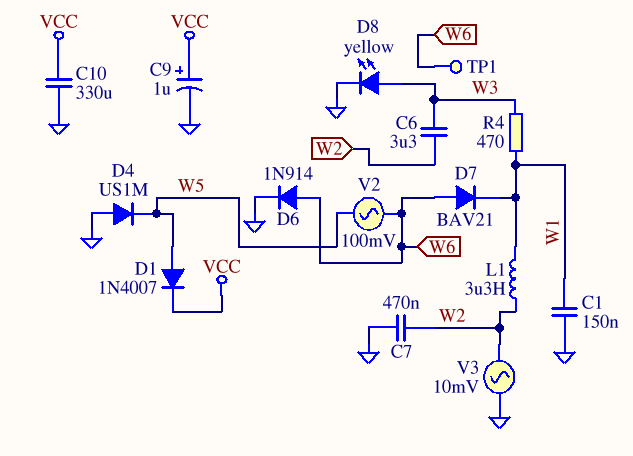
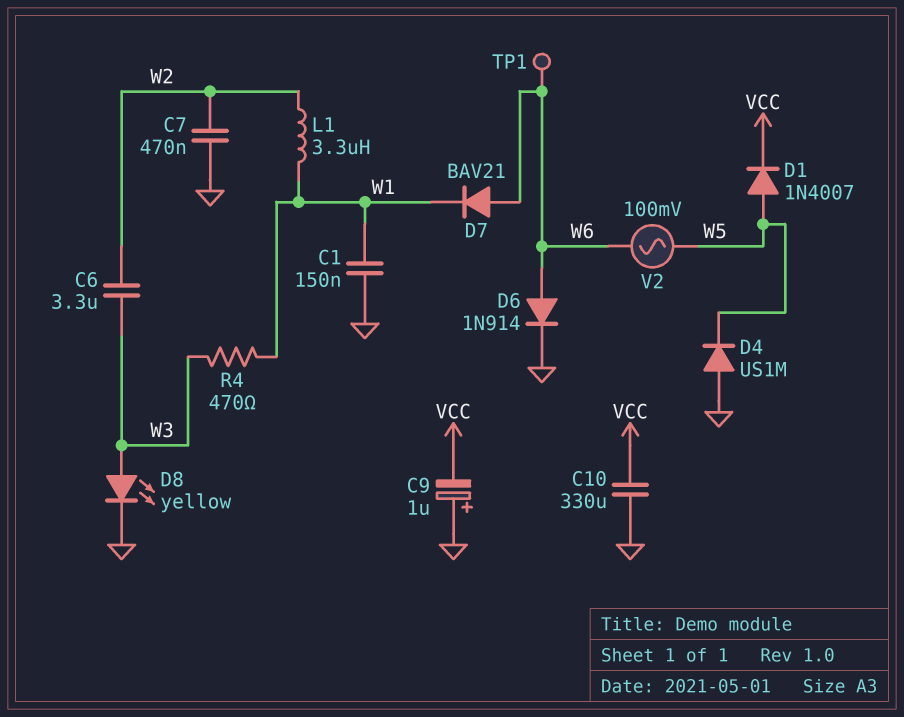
C9: 1uF (plus VCC, minus GND) -> 1uF (plus GND, minus VCC)
V3: AC 10mV (GND, W2) -> none

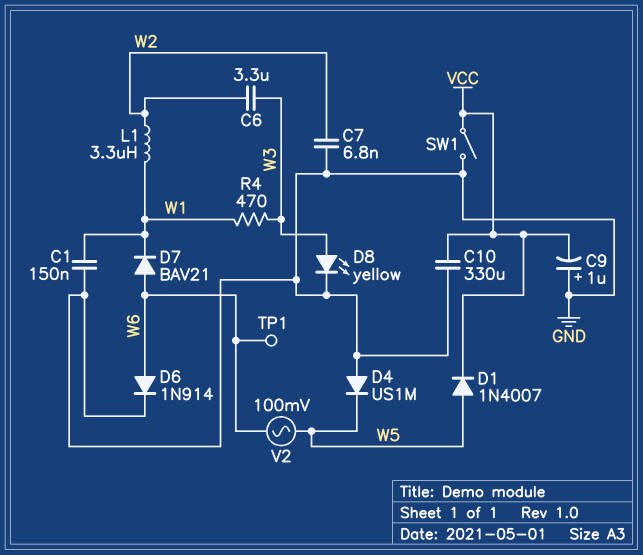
C7: 470nF (GND, W2) -> 6.8nF (GND, W2)
SW1: none -> switch (GND, VCC)

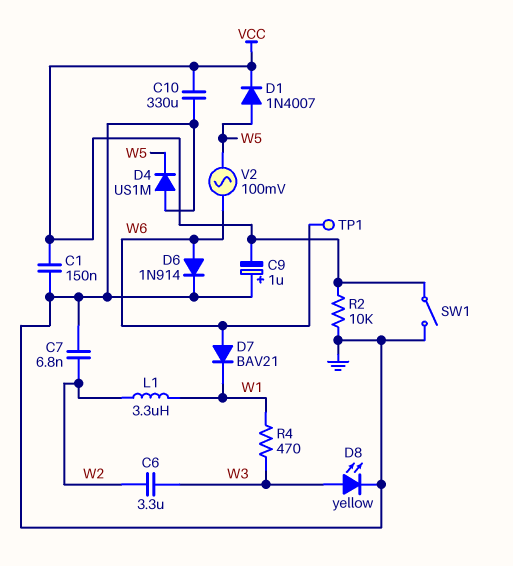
C1: 150nF (GND, W1) -> 150nF (GND, VCC)
R2: none -> 10k (GND, VCC)

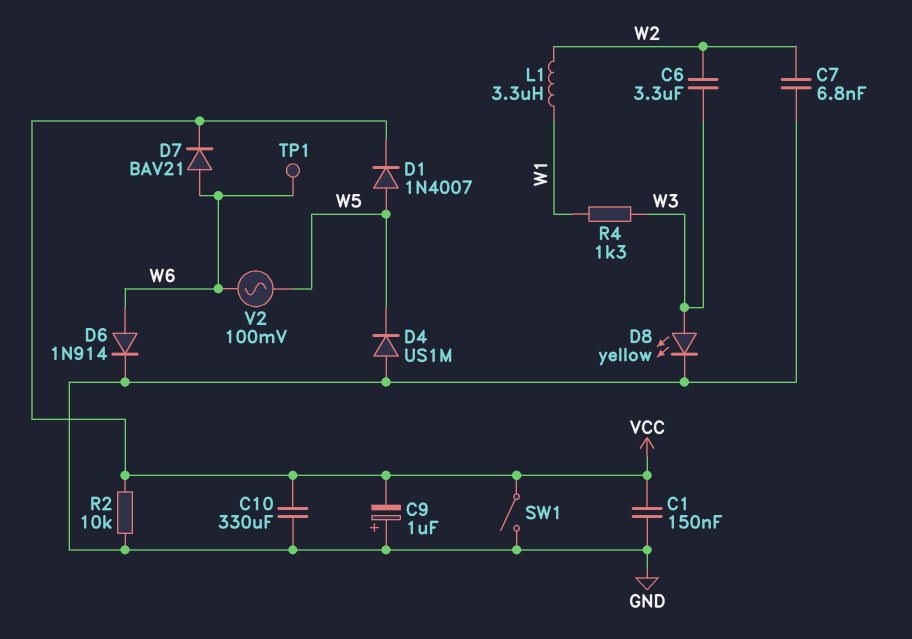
D7: diode BAV21 (A W6, K W1) -> diode BAV21 (A W6, K VCC)
R4: 470 (W1, W3) -> 1.3k (W1, W3)

